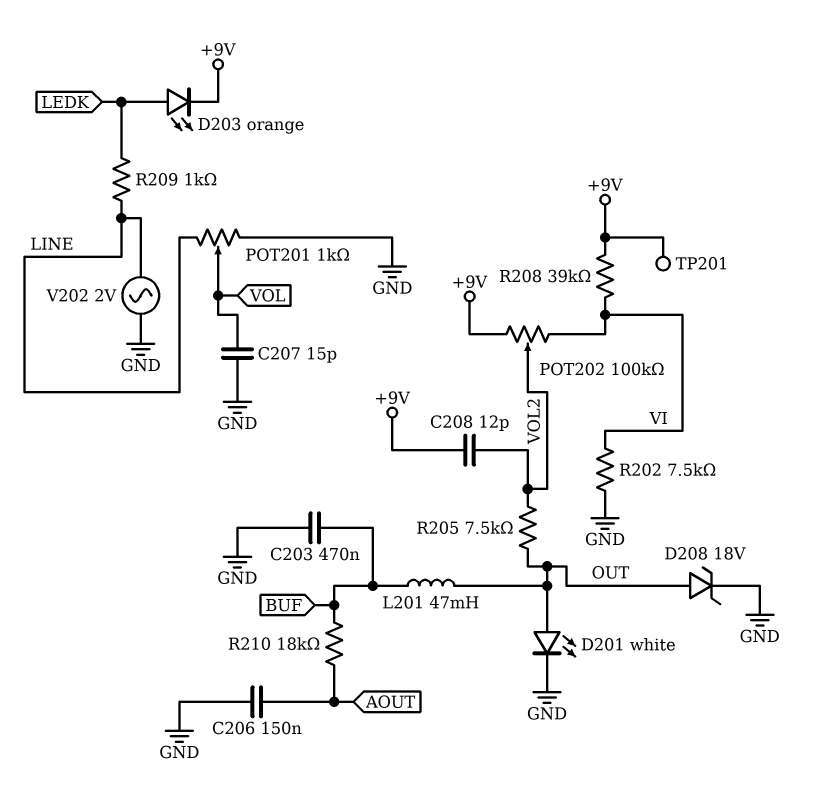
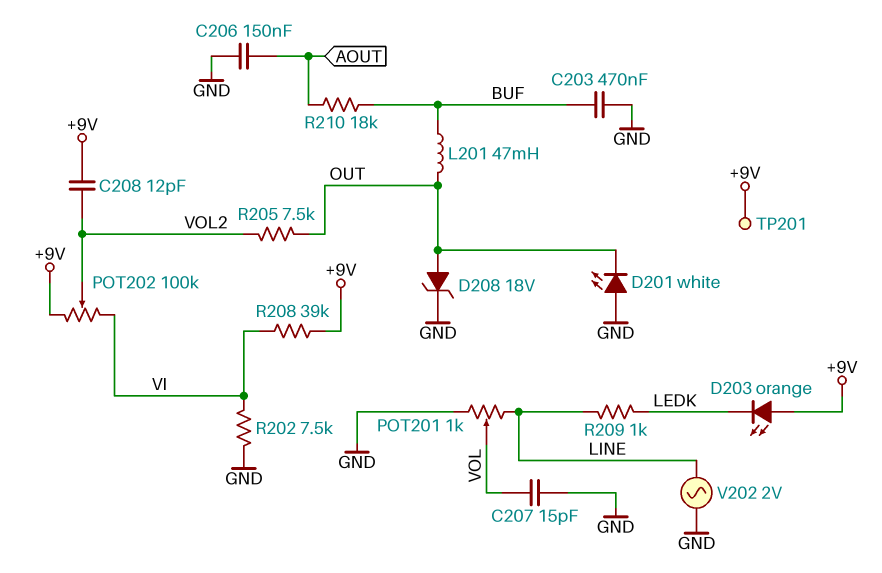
D201: LED white (A OUT, K GND) -> LED white (A GND, K OUT)
D203: LED orange (A LEDK, K +9V) -> LED orange (A +9V, K LEDK)

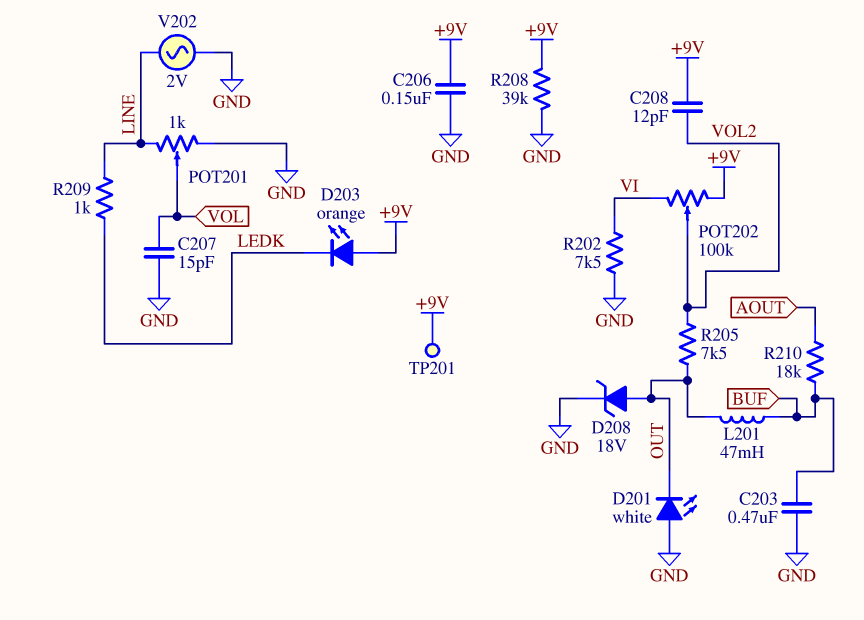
C206: 150nF (AOUT, GND) -> 150nF (+9V, GND)
R208: 39k (+9V, VI) -> 39k (+9V, GND)

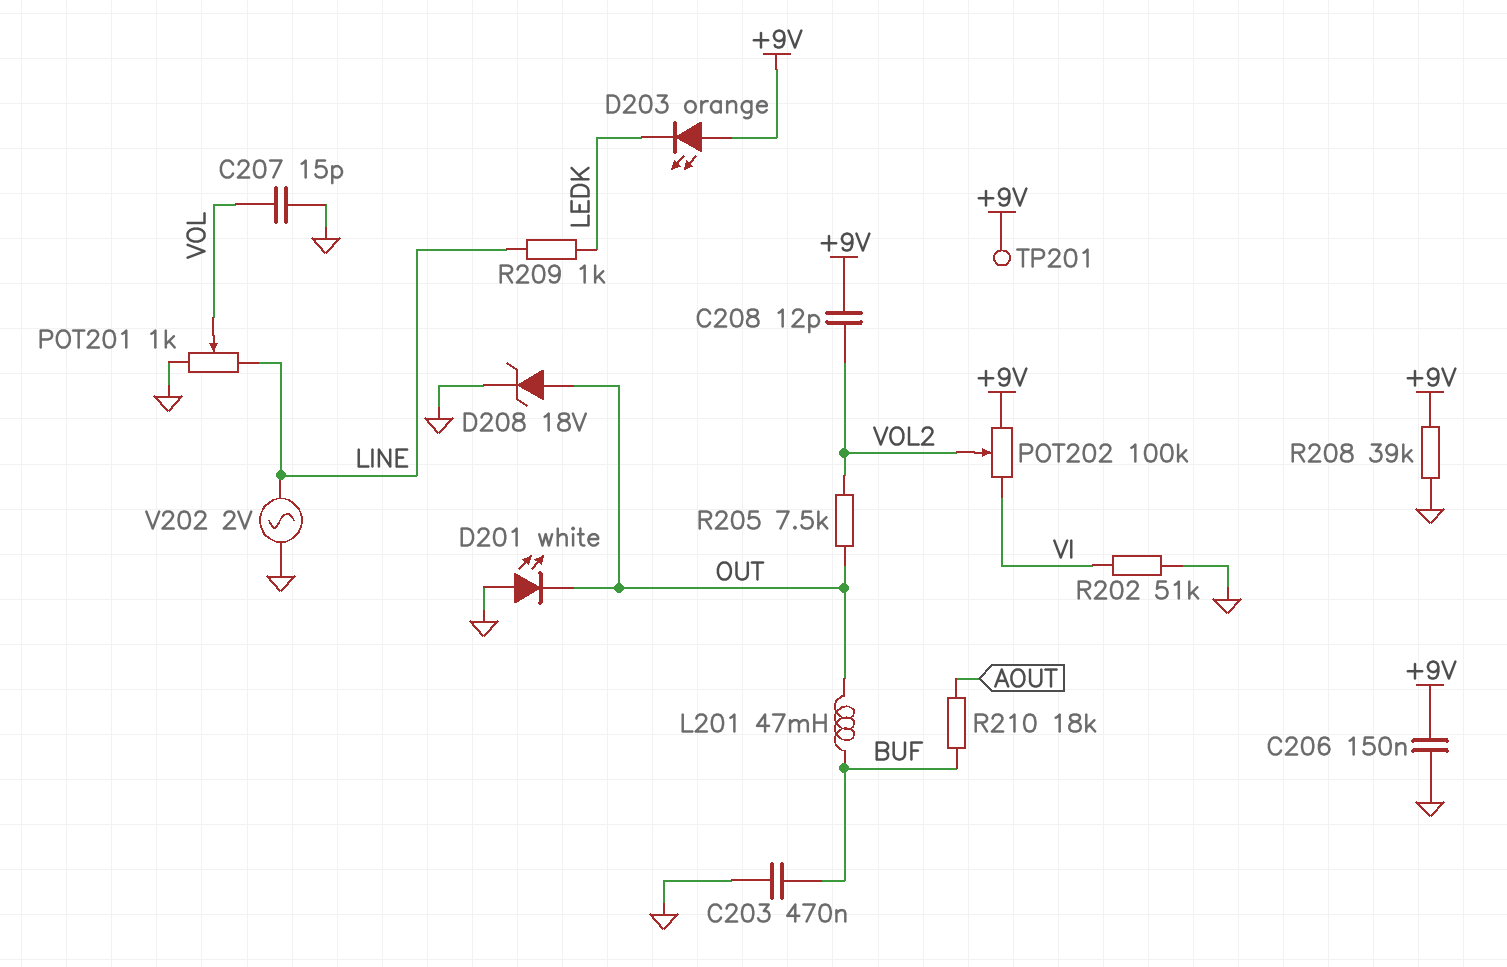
R202: 7.5k (GND, VI) -> 51k (GND, VI)

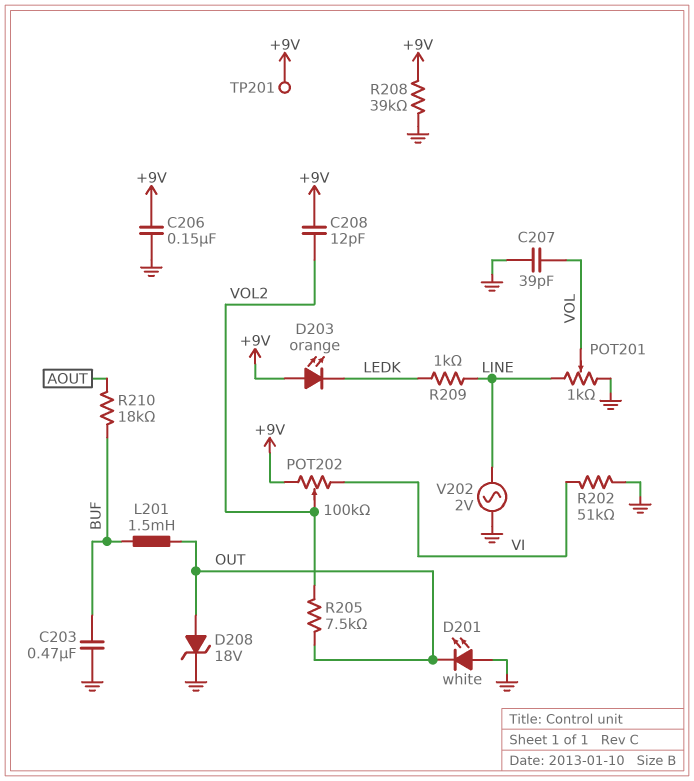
C207: 15pF (GND, VOL) -> 39pF (GND, VOL)
L201: 47mH (BUF, OUT) -> 1.5mH (BUF, OUT)

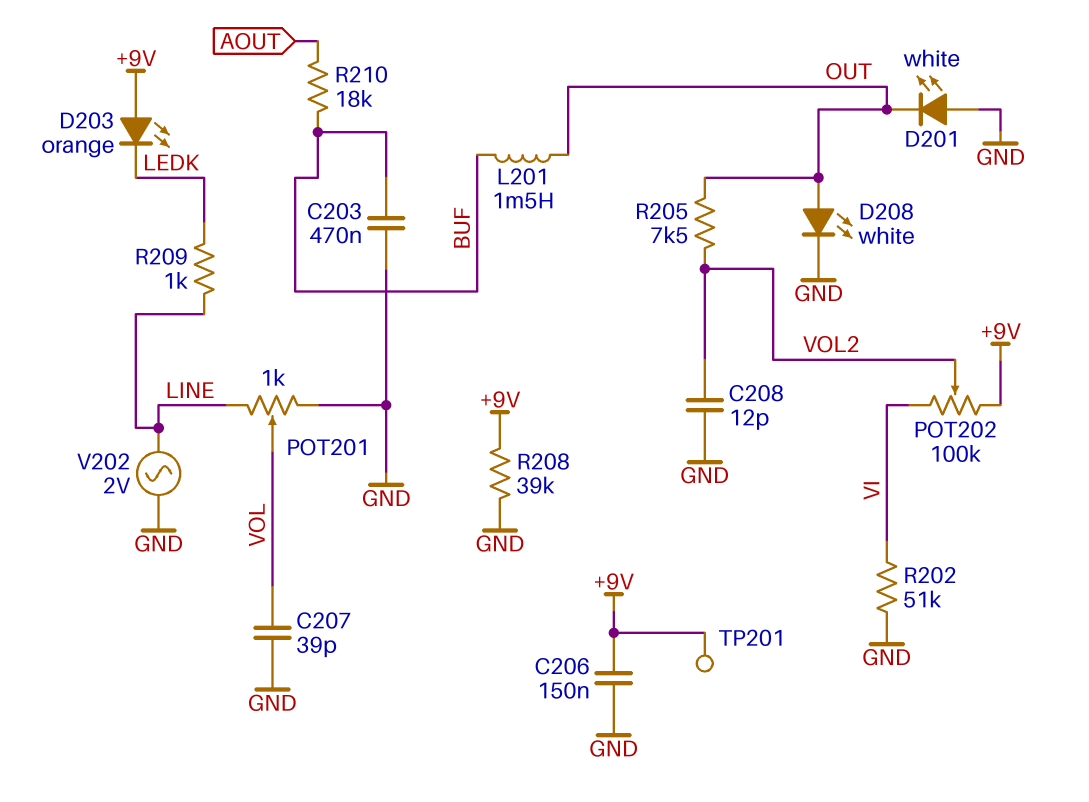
C208: 12pF (+9V, VOL2) -> 12pF (GND, VOL2)
D208: zener 18V (A OUT, K GND) -> LED white (A OUT, K GND)

